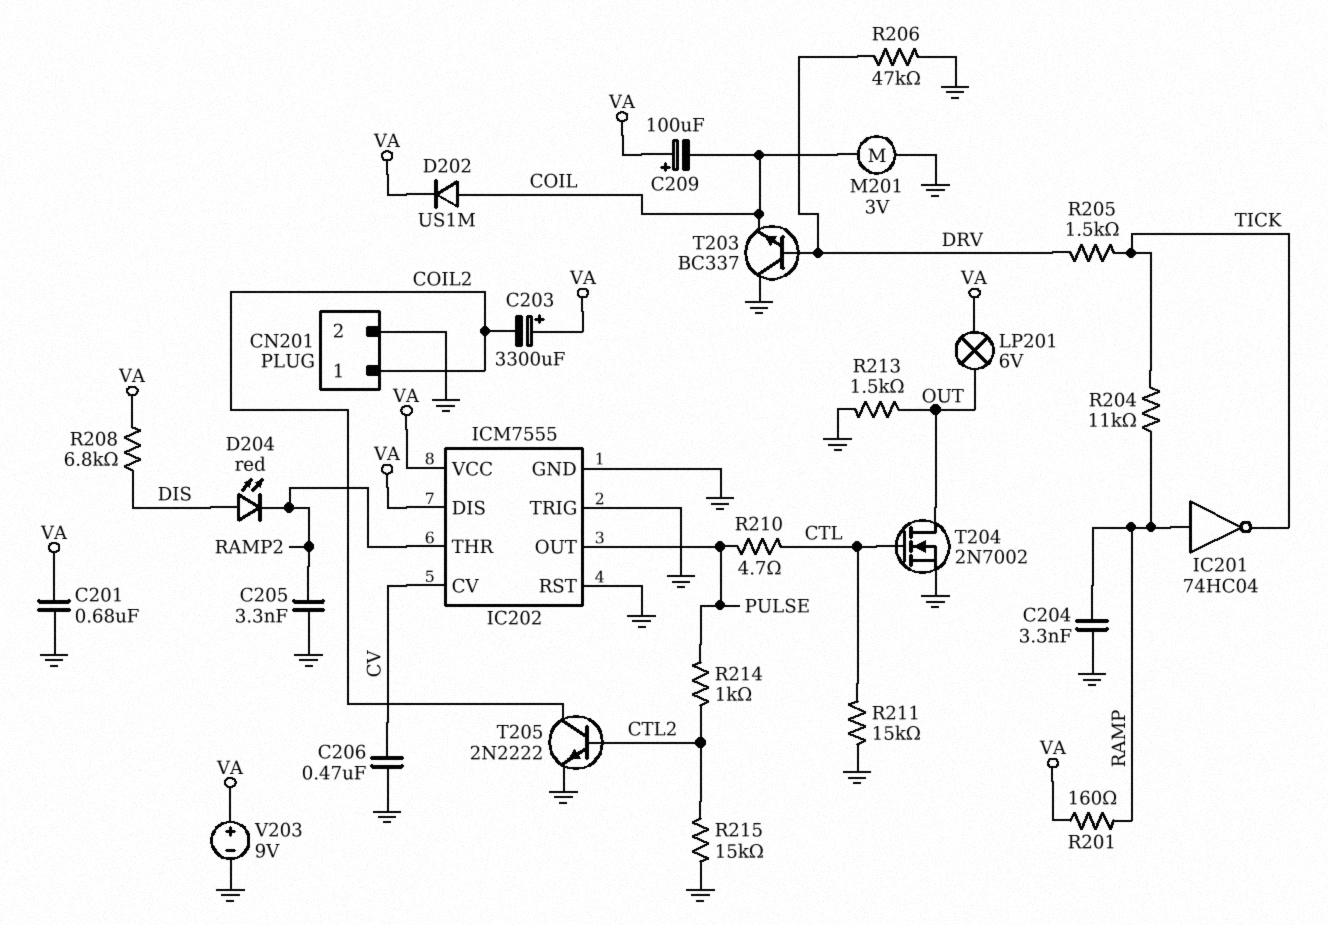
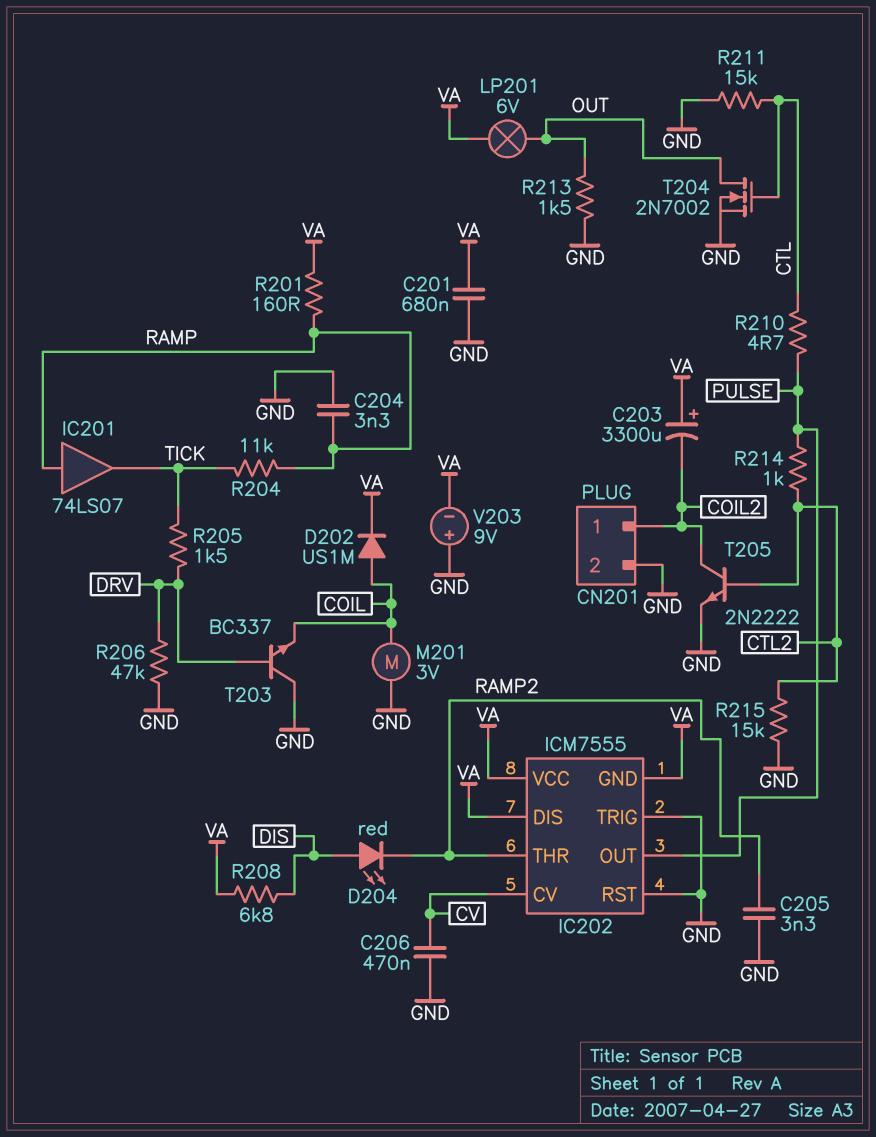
C209: 100uF (plus VA, minus COIL) -> none
IC201: NOT 74HC04 (in RAMP, out TICK) -> buffer 74LS07 (in RAMP, out TICK)
IC202 pin GND: GND -> VA
V203: 9V (plus VA, minus GND) -> 9V (plus GND, minus VA)

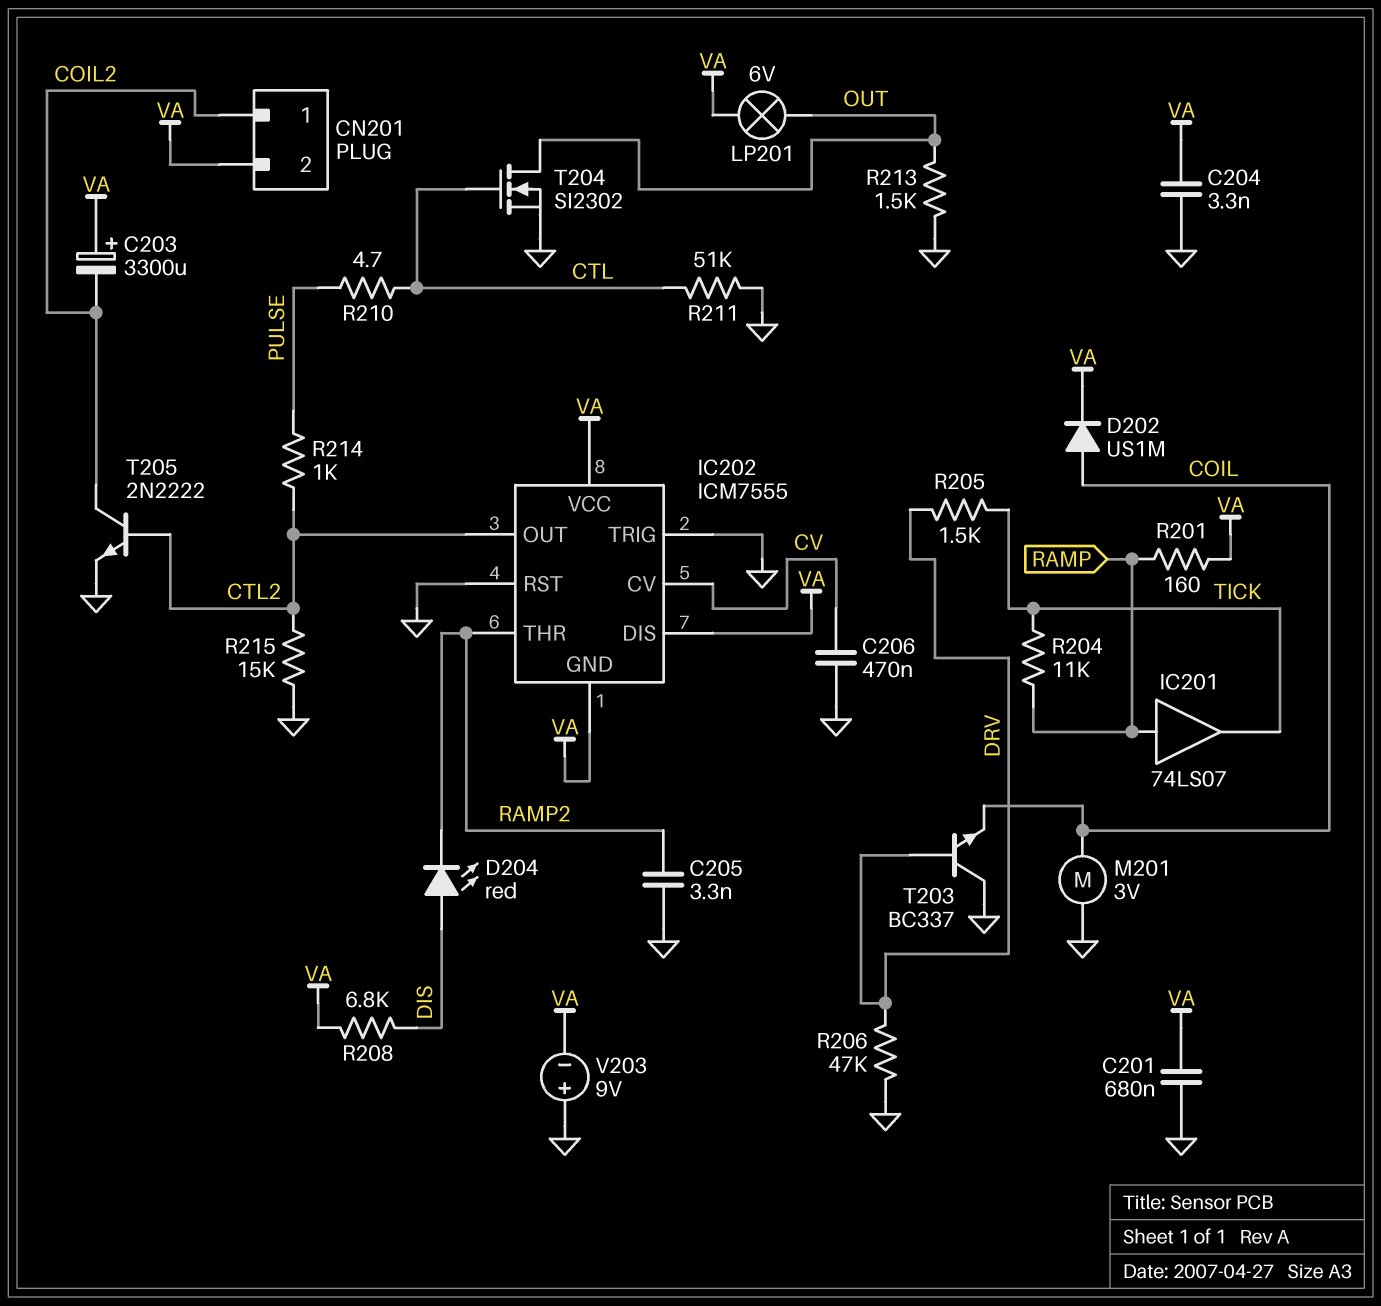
C204: 3.3nF (GND, RAMP) -> 3.3nF (GND, VA)
CN201 pin 2: GND -> VA
IC202 pin OUT: PULSE -> CTL2
R211: 15k (CTL, GND) -> 51k (CTL, GND)
T204: NMOS 2N7002 (G CTL, D OUT, S GND) -> NMOS SI2302 (G CTL, D OUT, S GND)

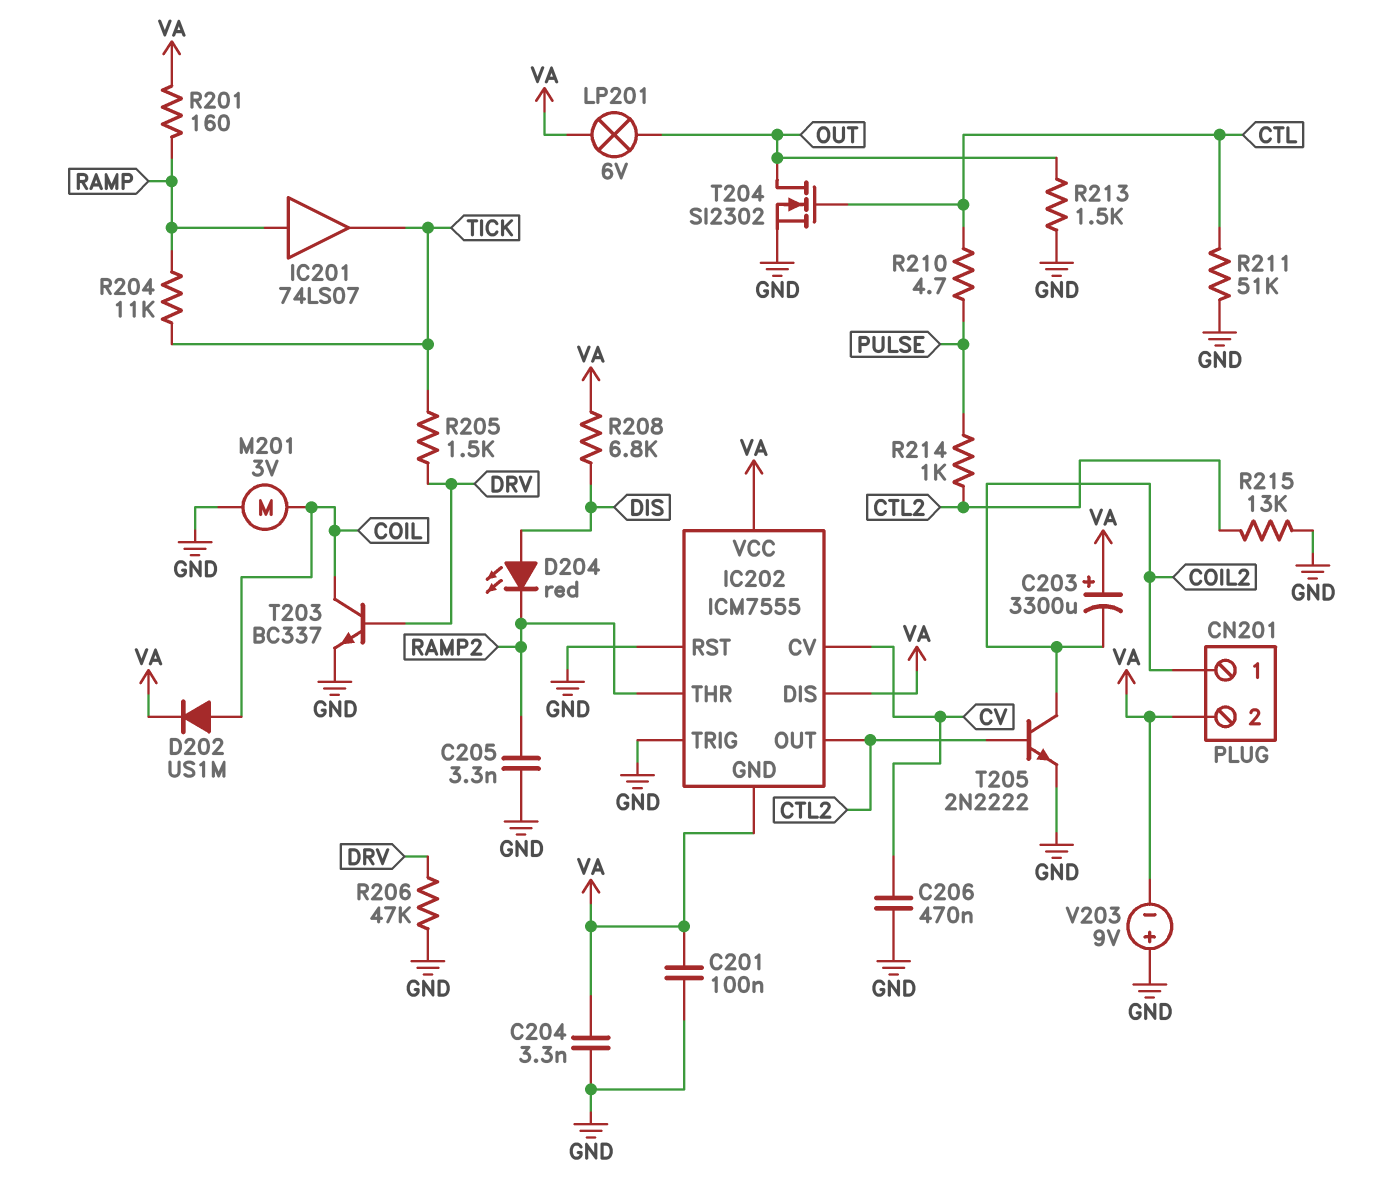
C201: 680nF (GND, VA) -> 100nF (GND, VA)
R215: 15k (CTL2, GND) -> 13k (CTL2, GND)
T203: NPN BC337 (B DRV, C GND, E COIL) -> NPN BC337 (B DRV, C COIL, E GND)

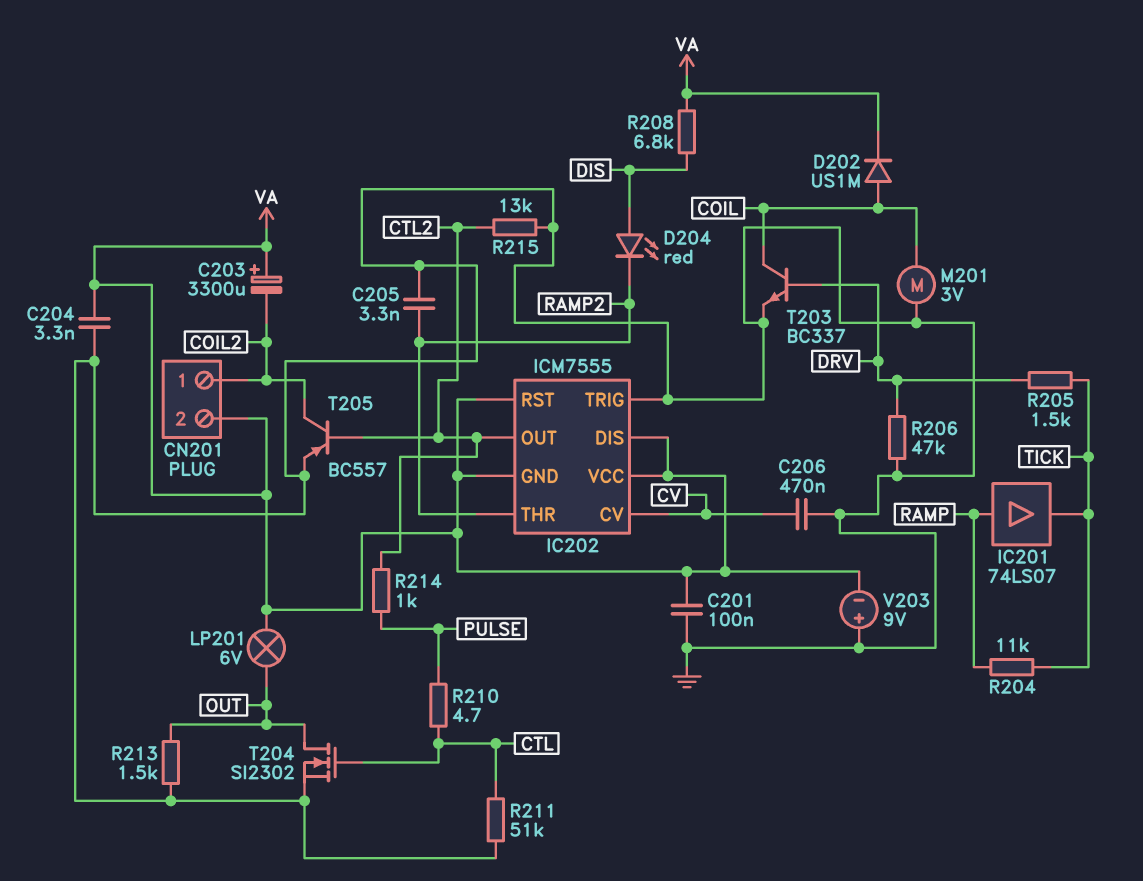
IC202 pin RST: GND -> VA
R201: 160 (RAMP, VA) -> none
T205: NPN 2N2222 (B CTL2, C COIL2, E GND) -> PNP BC557 (B CTL2, C COIL2, E GND)

